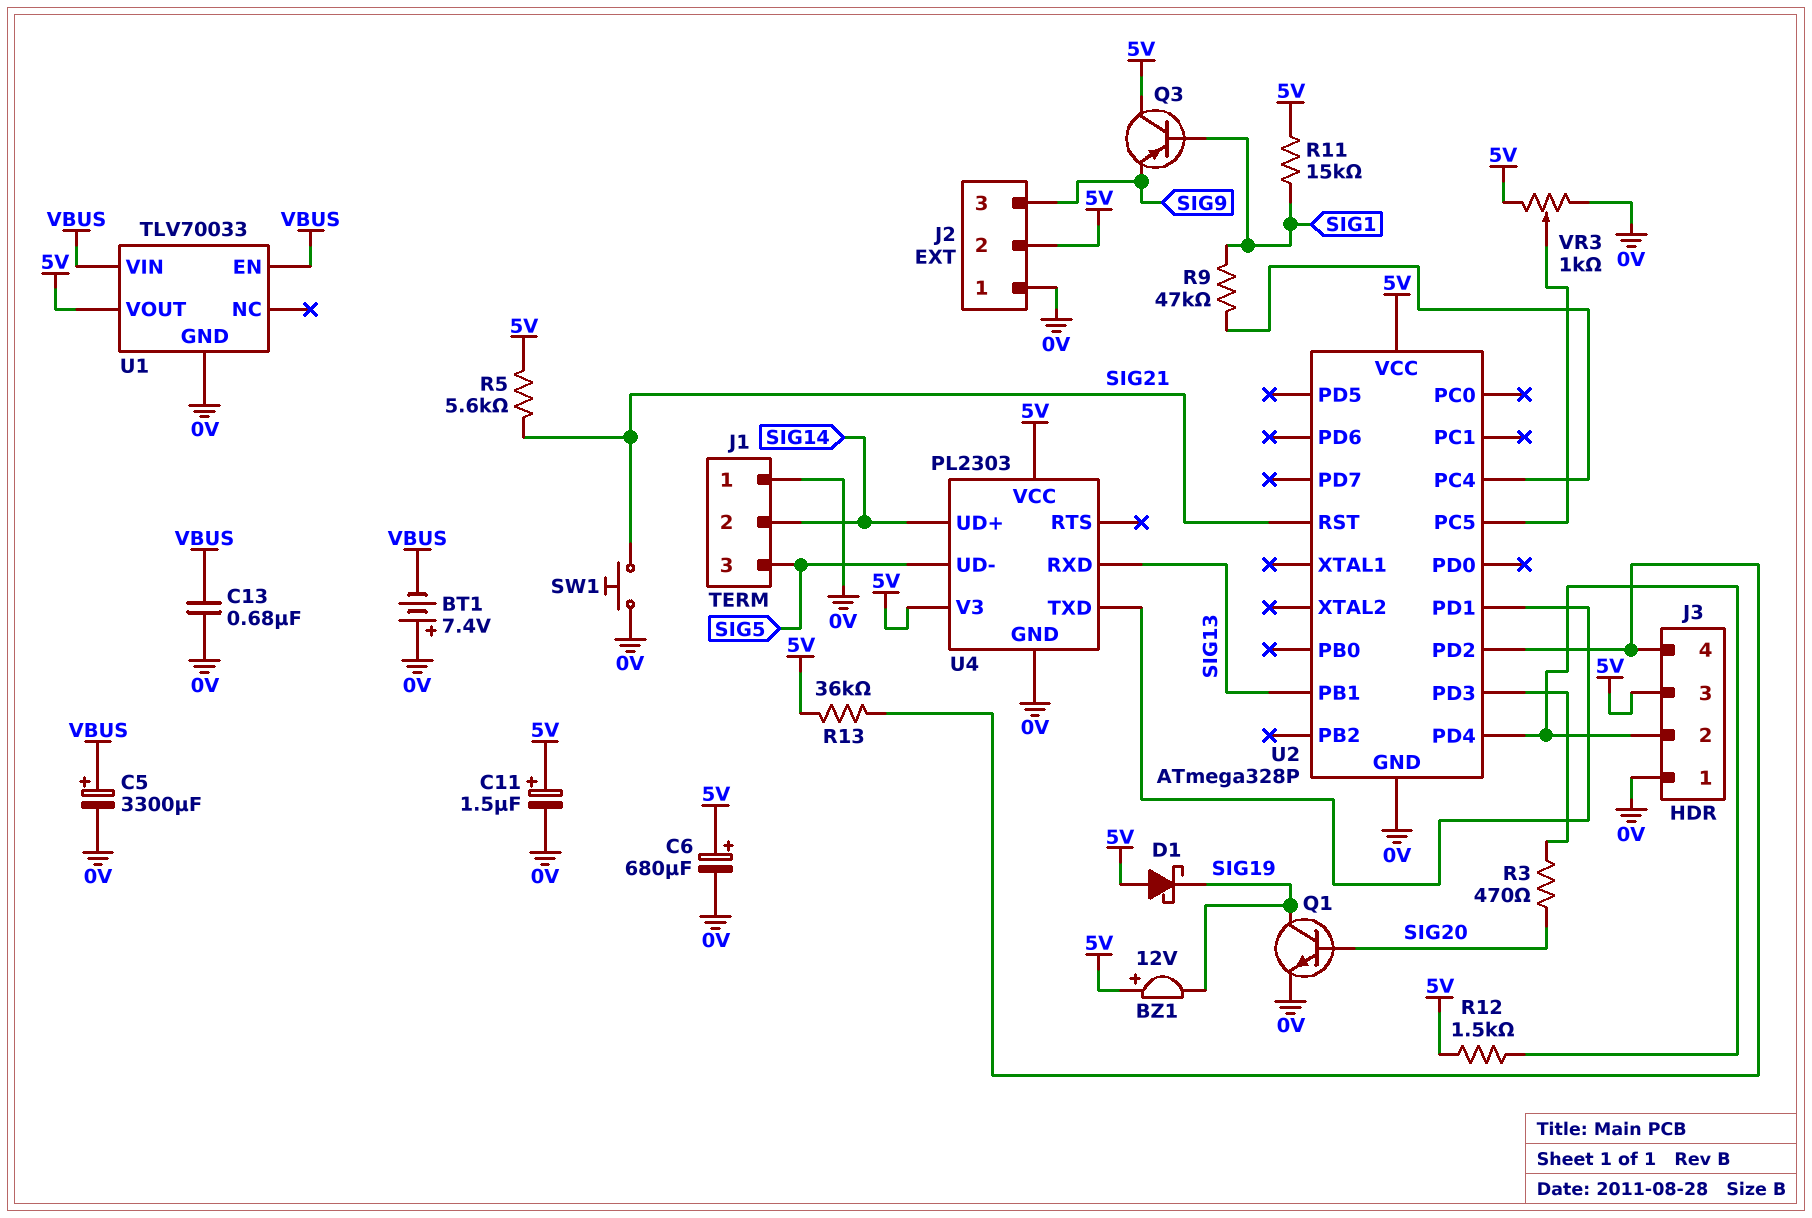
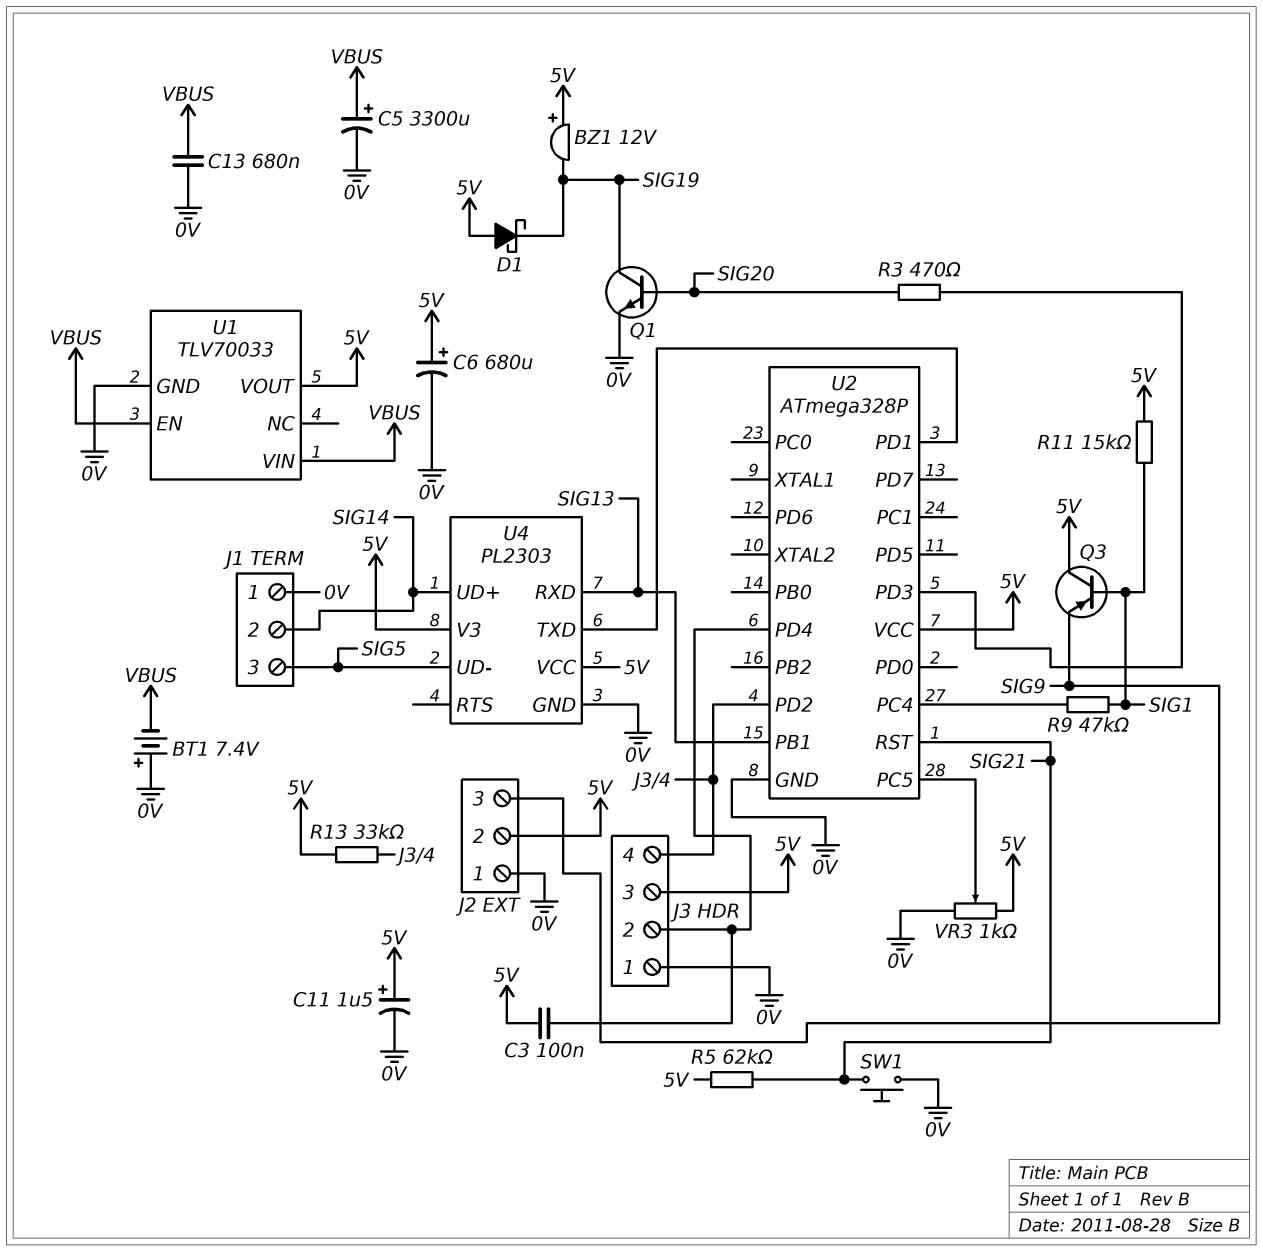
C3: none -> 100nF (5V, J3/2)
R5: 5.6k (5V, SIG21) -> 62k (5V, SIG21)
R12: 1.5k (5V, J3/2) -> none
R13: 36k (5V, J3/4) -> 33k (5V, J3/4)

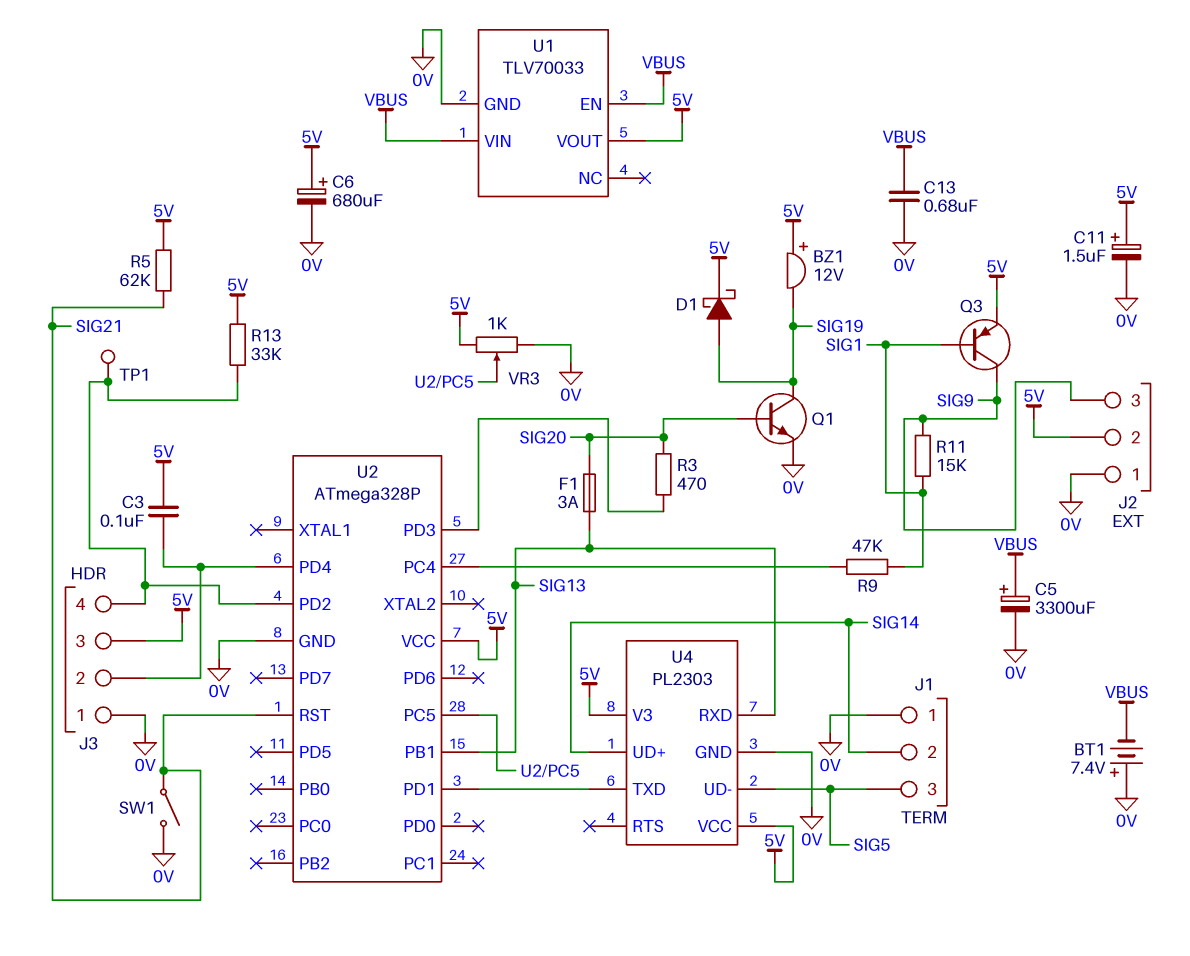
D1: schottky (A 5V, K SIG19) -> schottky (A SIG19, K 5V)
F1: none -> 3A (SIG13, SIG20)
Q3: PNP (B SIG1, C 5V, E SIG9) -> PNP (B SIG1, C SIG9, E 5V)
R11: 15k (5V, SIG1) -> 15k (SIG1, SIG9)
SW1: button (0V, SIG21) -> switch (0V, SIG21)
TP1: none -> test point (J3/4)

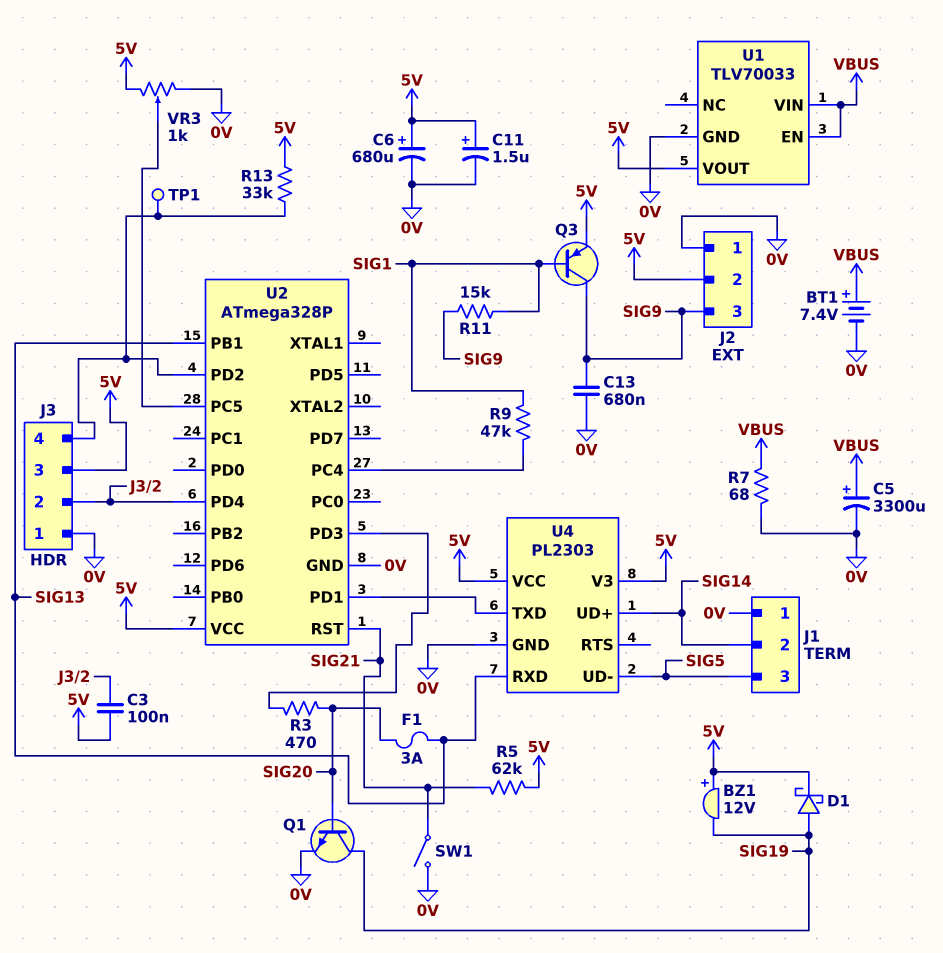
BT1: 7.4V (plus 0V, minus VBUS) -> 7.4V (plus VBUS, minus 0V)
C13: 680nF (0V, VBUS) -> 680nF (0V, SIG9)
R7: none -> 68 (0V, VBUS)

